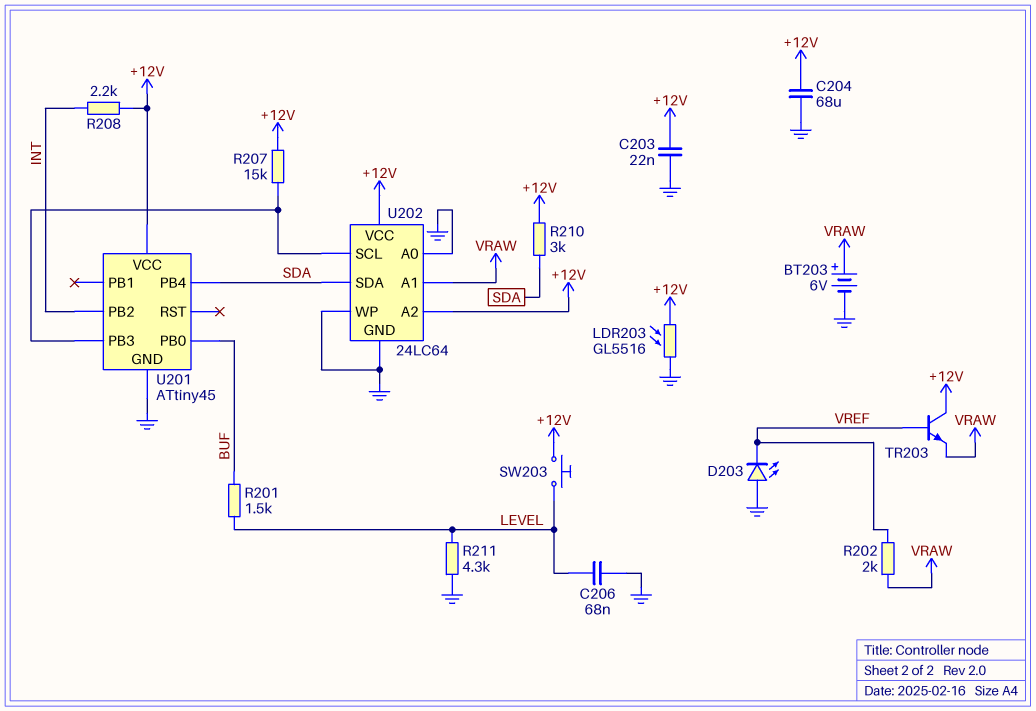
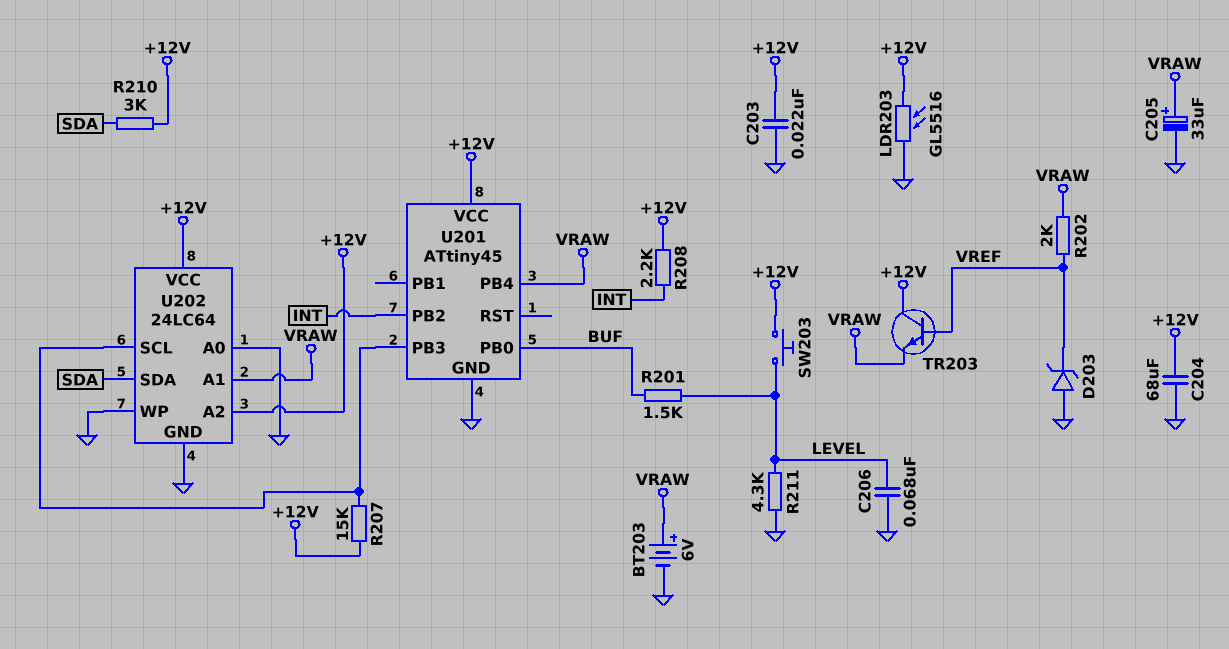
C205: none -> 33uF (plus VRAW, minus GND)
D203: LED (A GND, K VREF) -> zener (A GND, K VREF)
U201 pin PB4: SDA -> VRAW

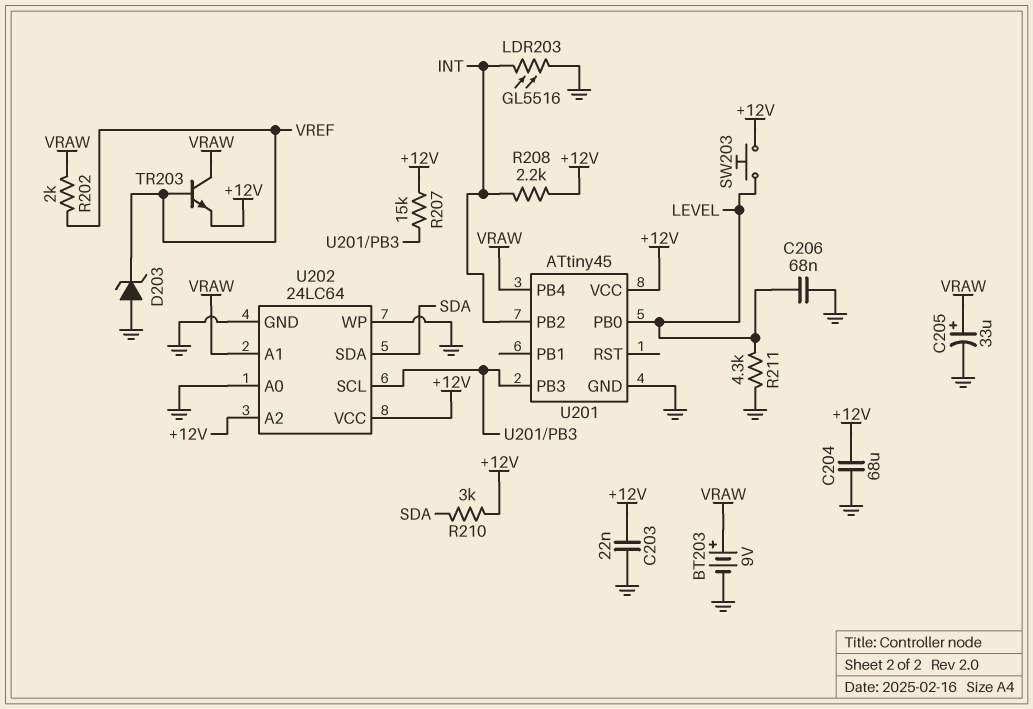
BT203: 6V (plus VRAW, minus GND) -> 9V (plus VRAW, minus GND)
LDR203: GL5516 (+12V, GND) -> GL5516 (GND, INT)
R201: 1.5k (BUF, LEVEL) -> none
TR203: NPN (B VREF, C +12V, E VRAW) -> NPN (B VREF, C VRAW, E +12V)
U201 pin PB0: BUF -> LEVEL

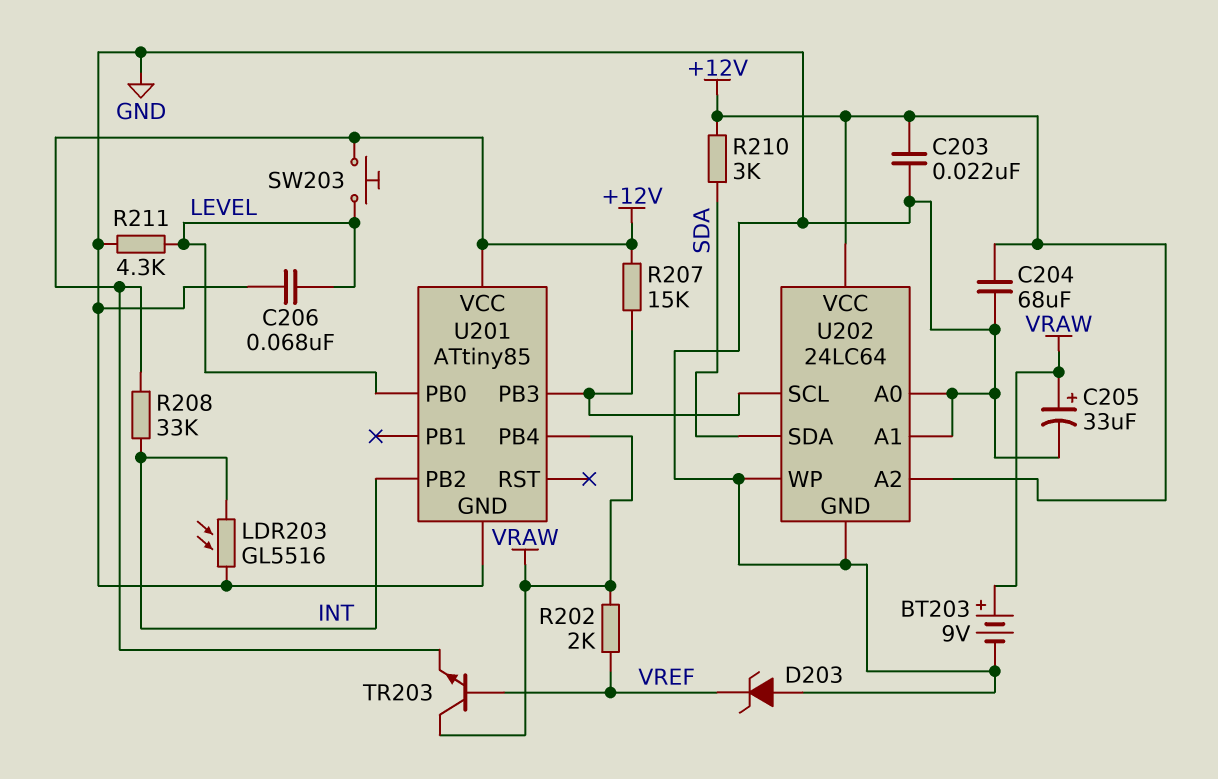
R208: 2.2k (+12V, INT) -> 33k (+12V, INT)
U201: ATtiny45 -> ATtiny85
U202 pin A1: VRAW -> GND

